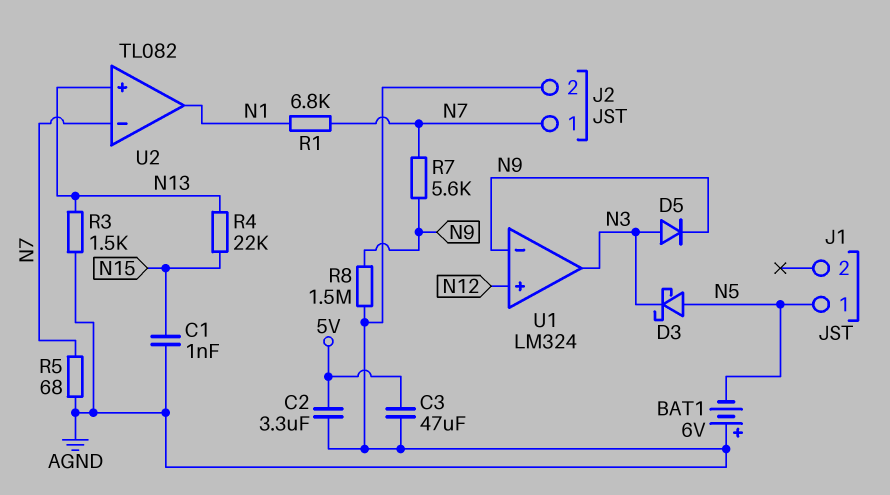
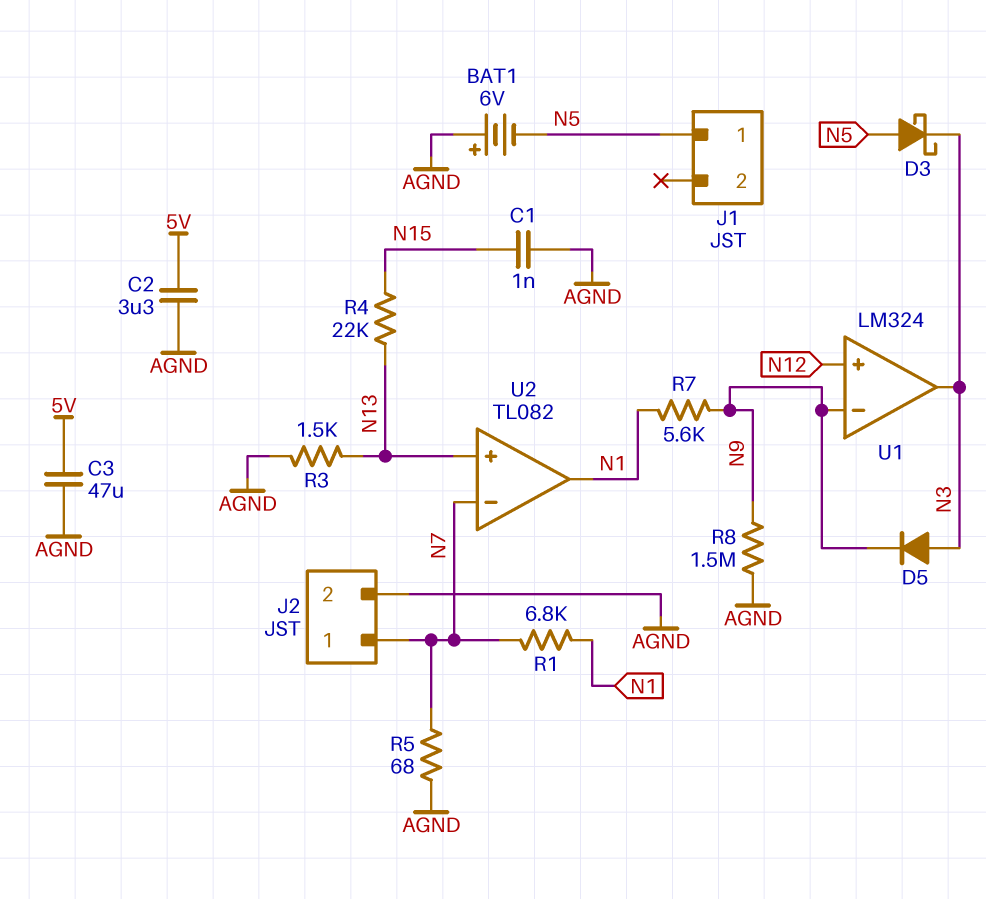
R7: 5.6k (N7, N9) -> 5.6k (N1, N9)

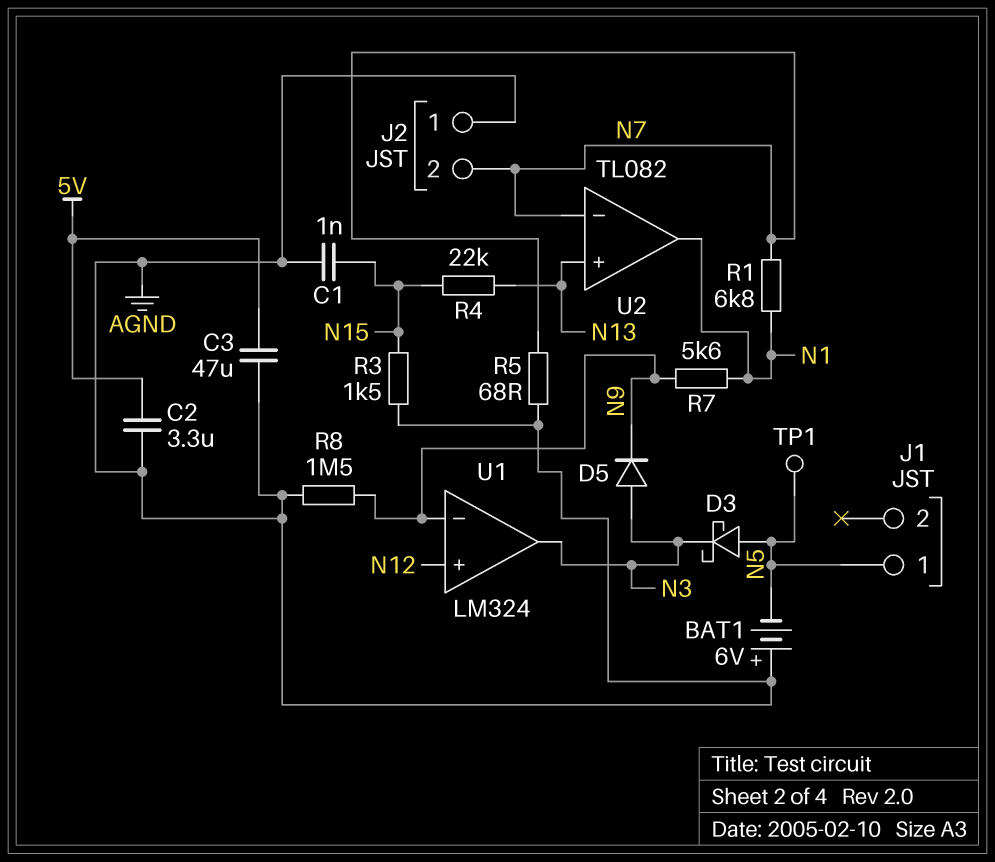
J2 pin 1: N7 -> AGND
J2 pin 2: AGND -> N7
R3: 1.5k (AGND, N13) -> 1.5k (AGND, N15)
TP1: none -> test point (N5)

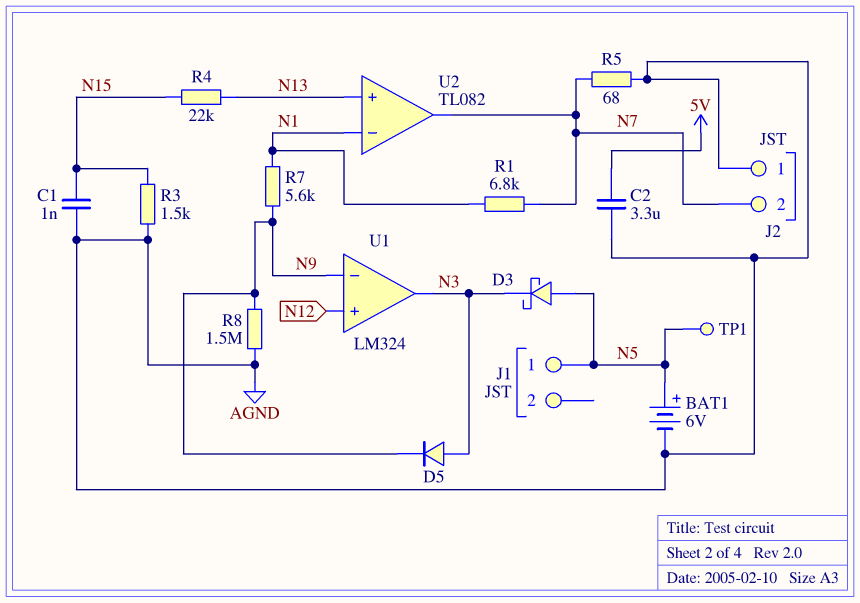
BAT1: 6V (plus AGND, minus N5) -> 6V (plus N5, minus AGND)
C3: 47uF (5V, AGND) -> none
U2 pin in-: N7 -> N1
U2 pin out: N1 -> N7

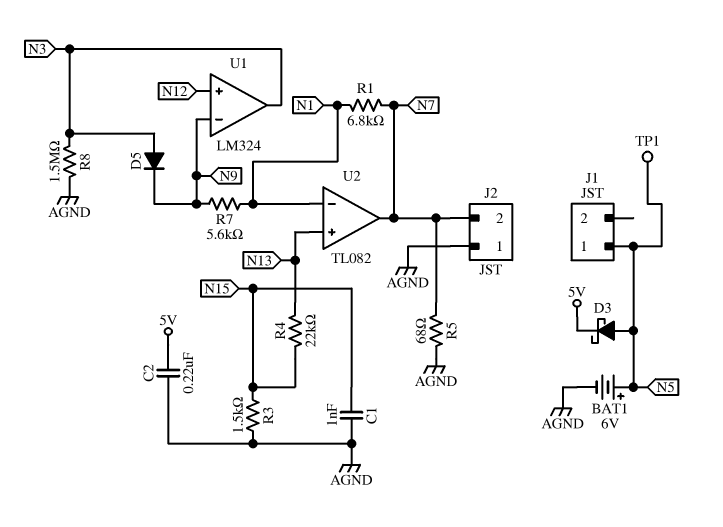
C2: 3.3uF (5V, AGND) -> 220nF (5V, AGND)
D3: schottky (A N5, K N3) -> schottky (A N5, K 5V)
R8: 1.5M (AGND, N9) -> 1.5M (AGND, N3)

